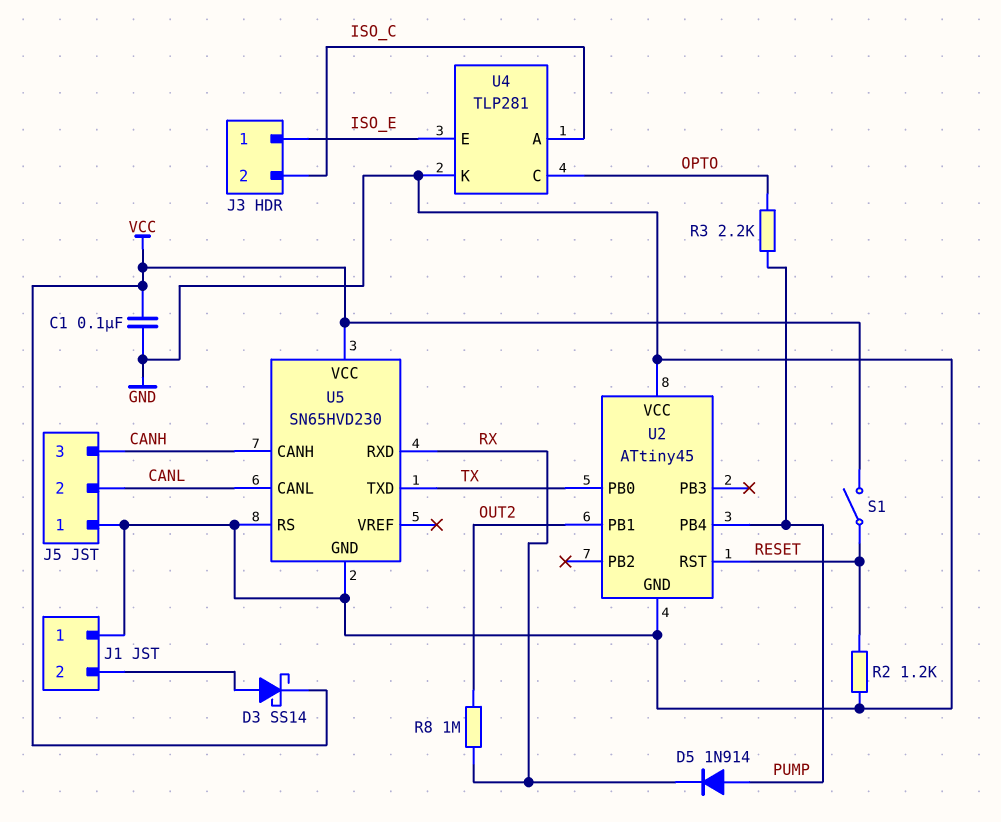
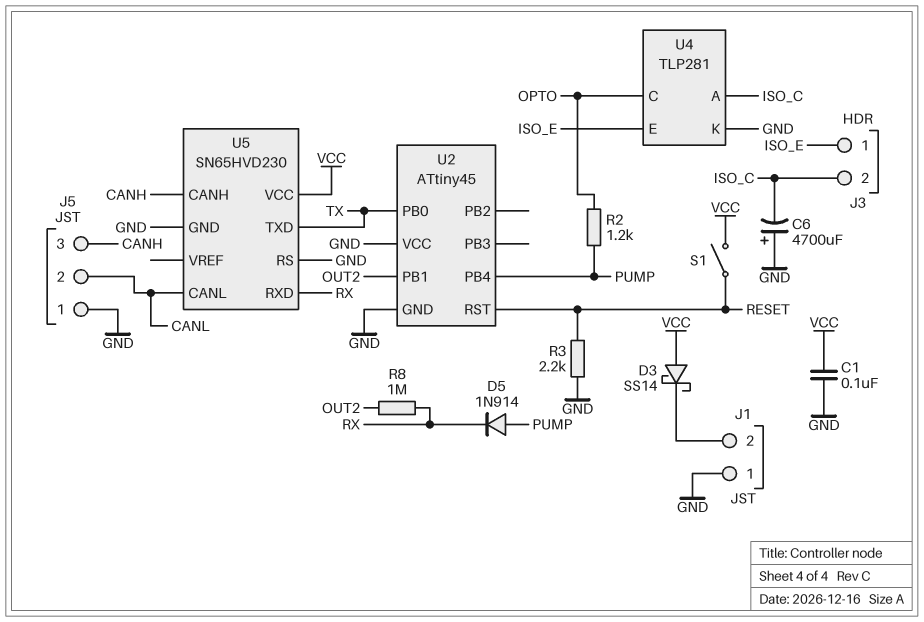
C6: none -> 4700uF (plus GND, minus ISO_C)
D3: schottky SS14 (A J1/2, K VCC) -> schottky SS14 (A VCC, K J1/2)
R2: 1.2k (GND, RESET) -> 1.2k (OPTO, PUMP)
R3: 2.2k (OPTO, PUMP) -> 2.2k (GND, RESET)

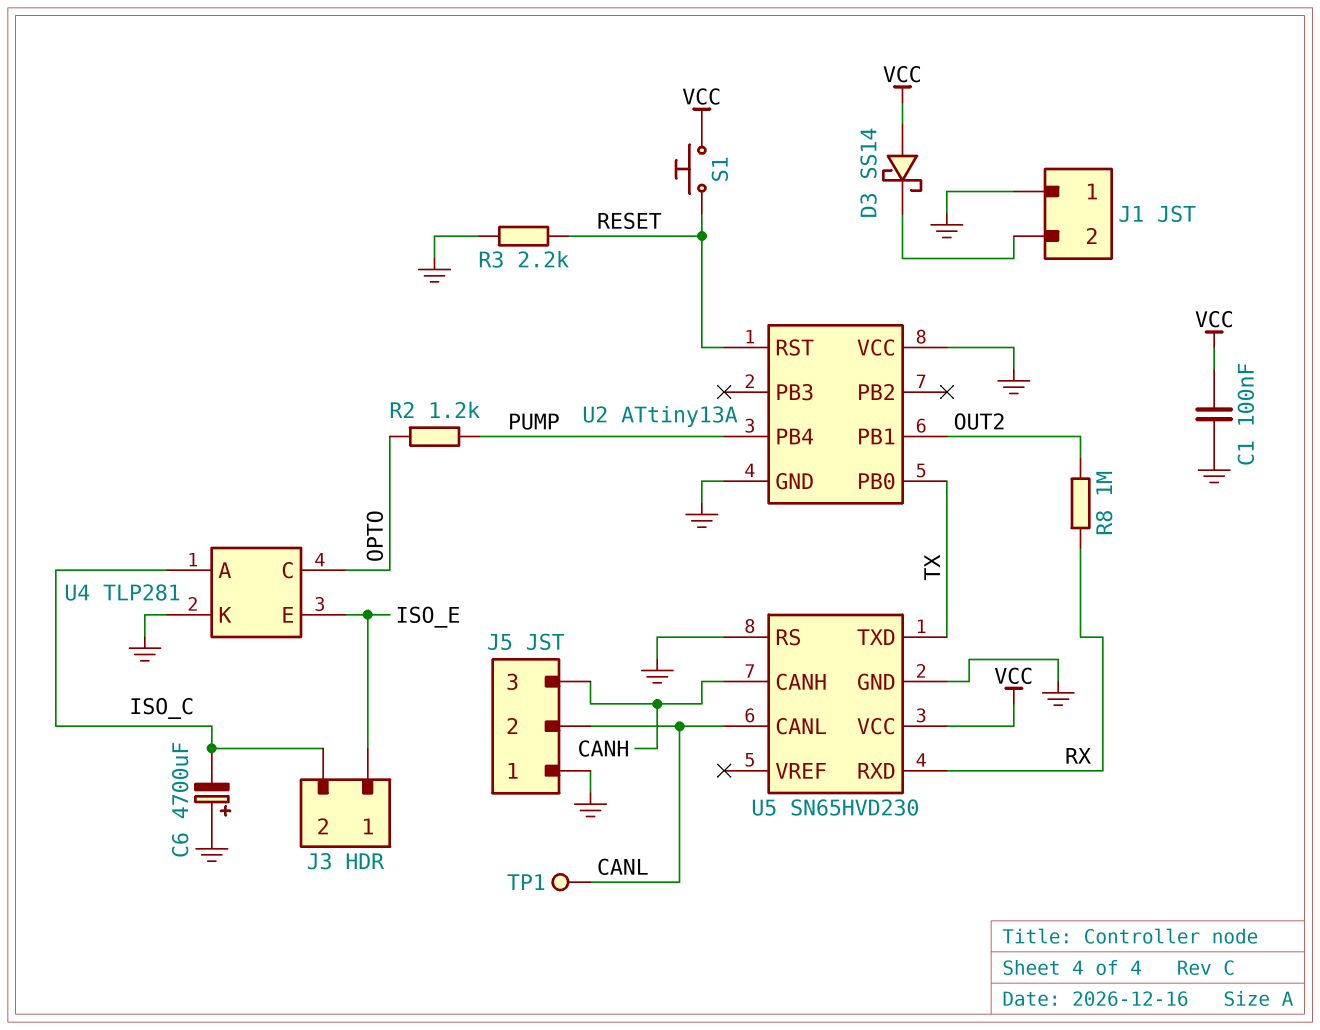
D5: diode 1N914 (A PUMP, K RX) -> none
S1: switch (RESET, VCC) -> button (RESET, VCC)
TP1: none -> test point (CANL)
U2: ATtiny45 -> ATtiny13A

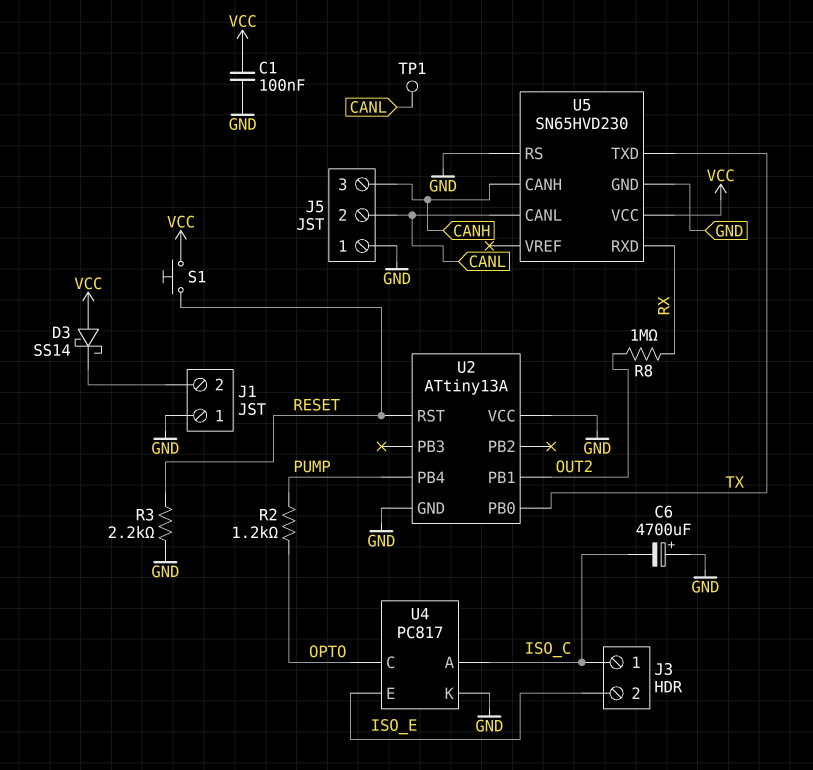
J3 pin 1: ISO_E -> ISO_C
J3 pin 2: ISO_C -> ISO_E
U4: TLP281 -> PC817

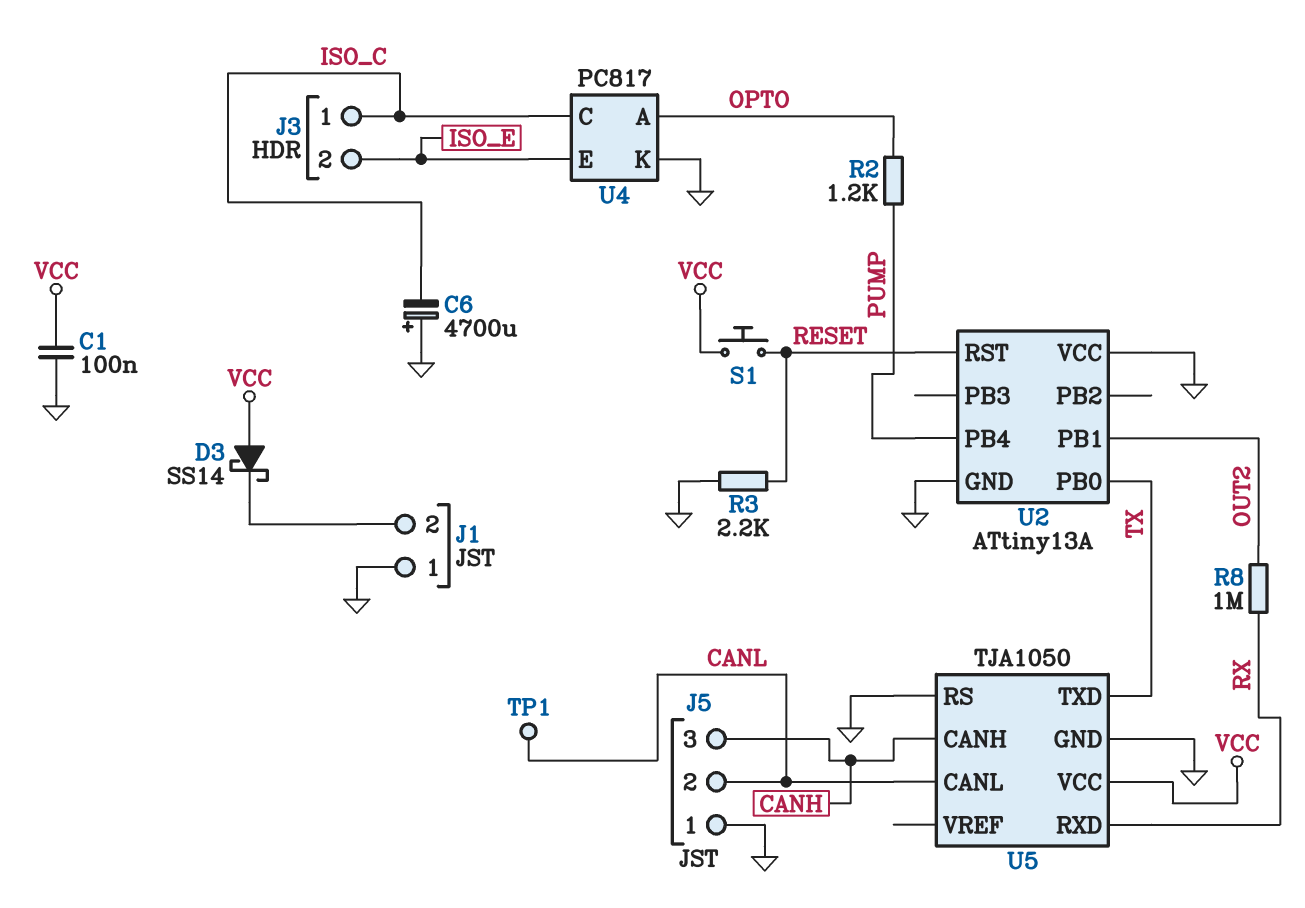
U4 pin A: ISO_C -> OPTO
U4 pin C: OPTO -> ISO_C
U5: SN65HVD230 -> TJA1050

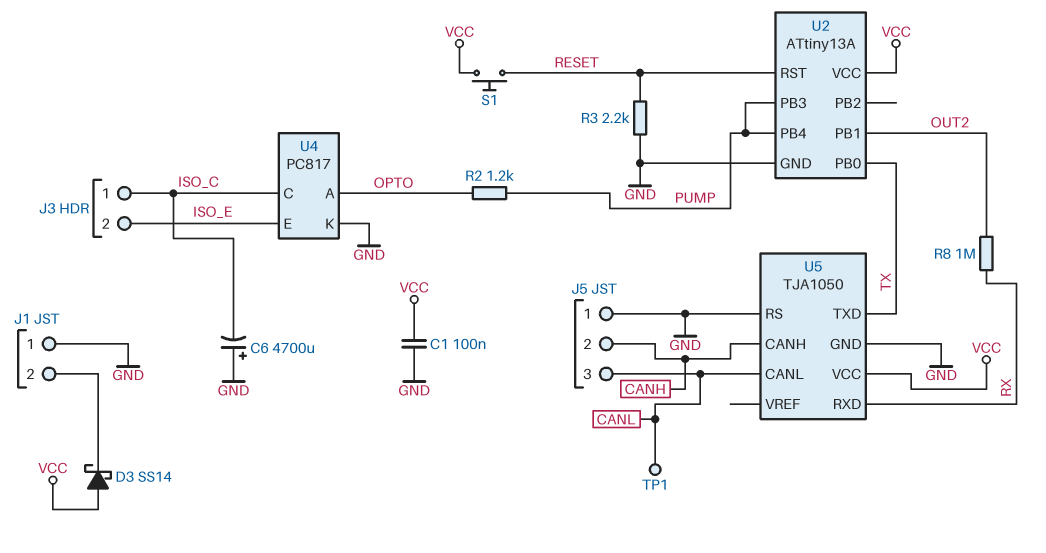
J5 pin 2: CANL -> CANH
J5 pin 3: CANH -> CANL
U2 pin PB3: none -> PUMP
U2 pin VCC: GND -> VCC

